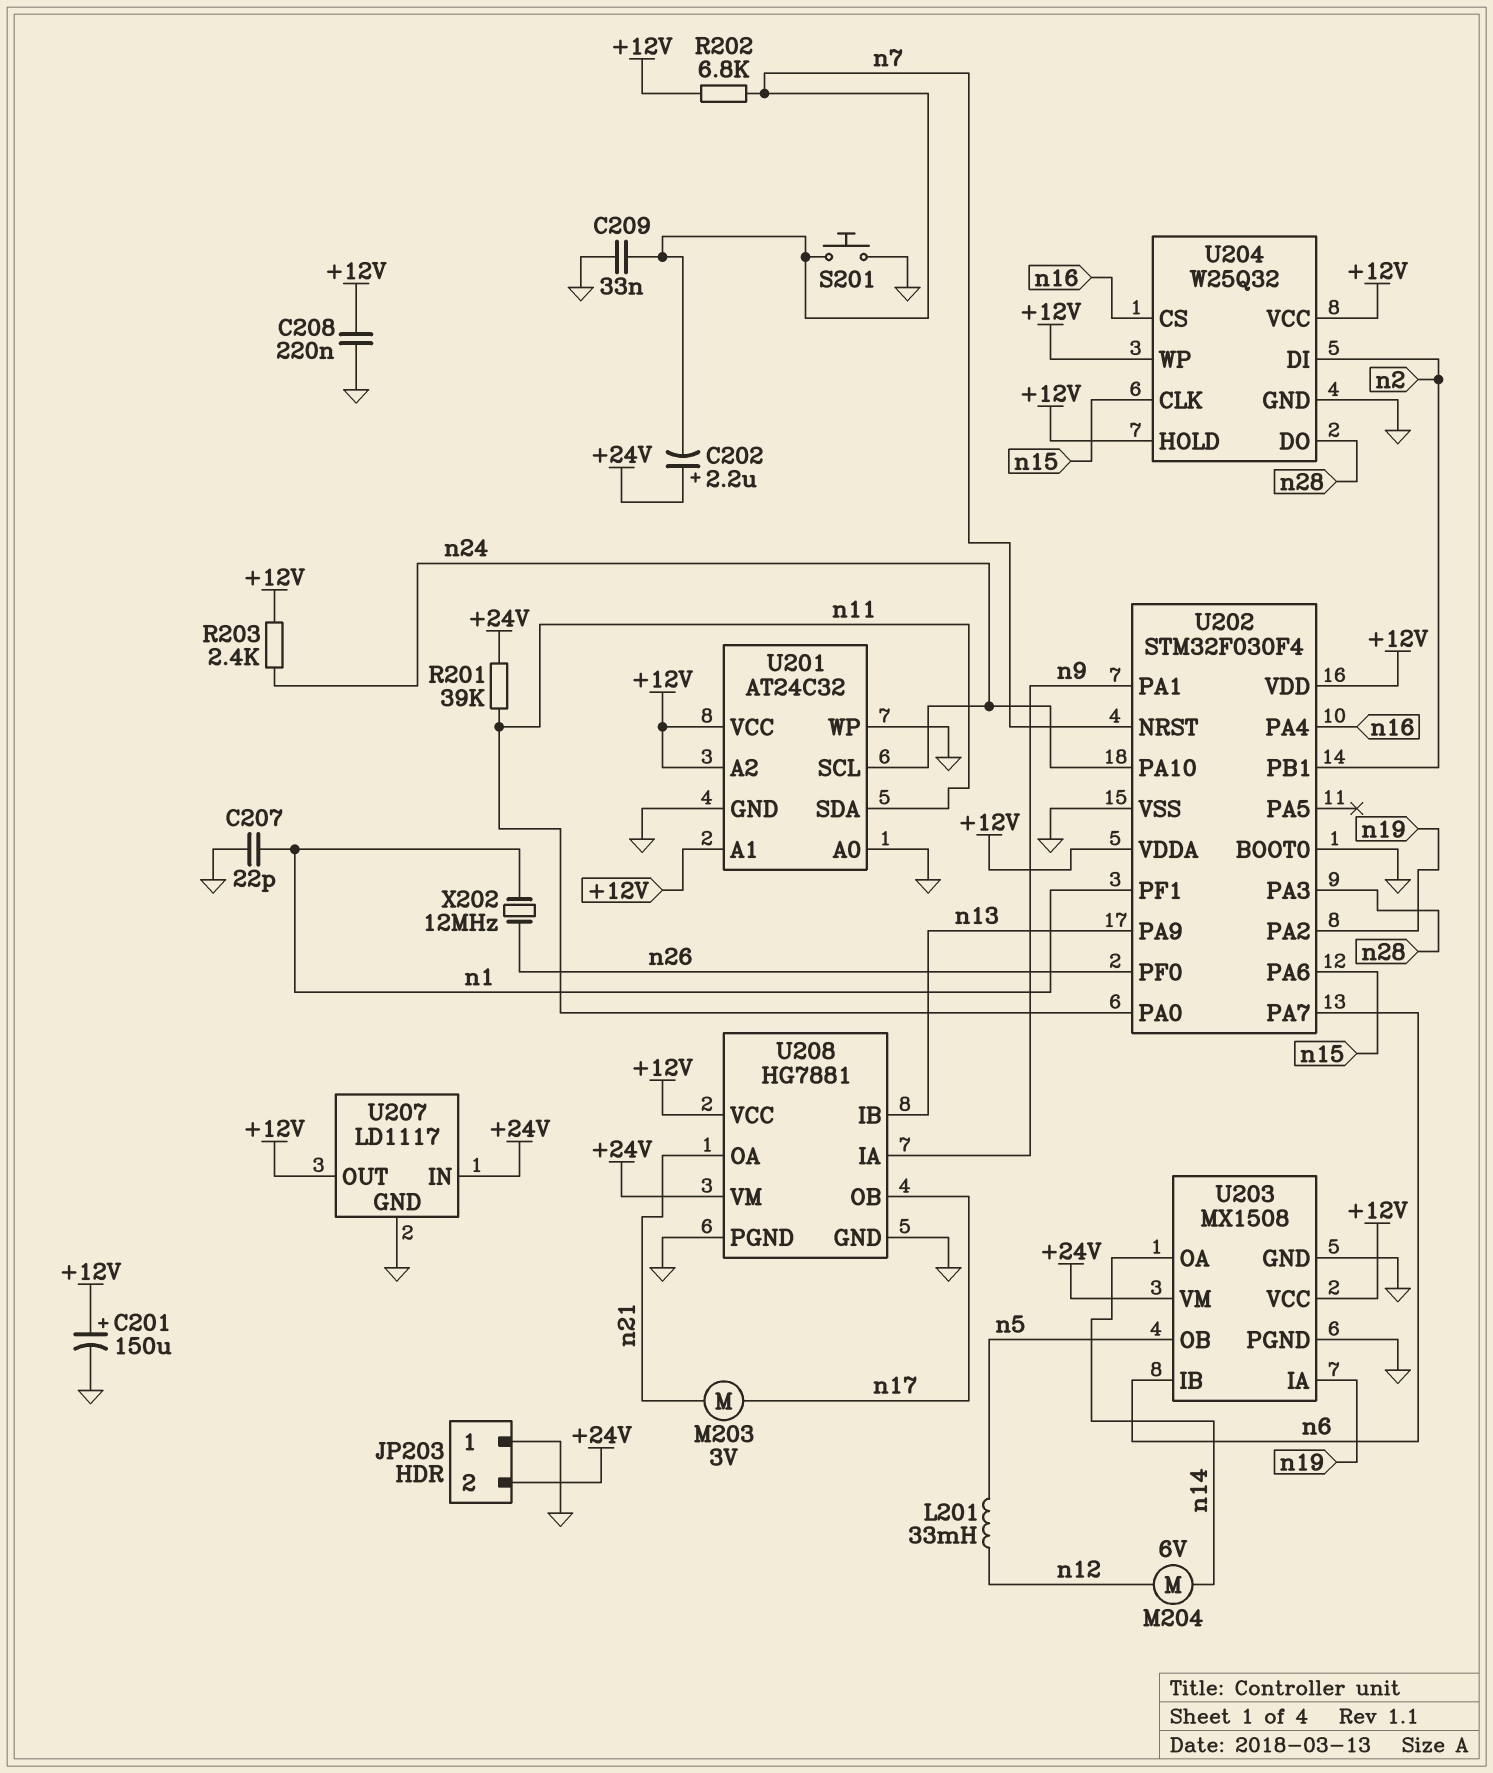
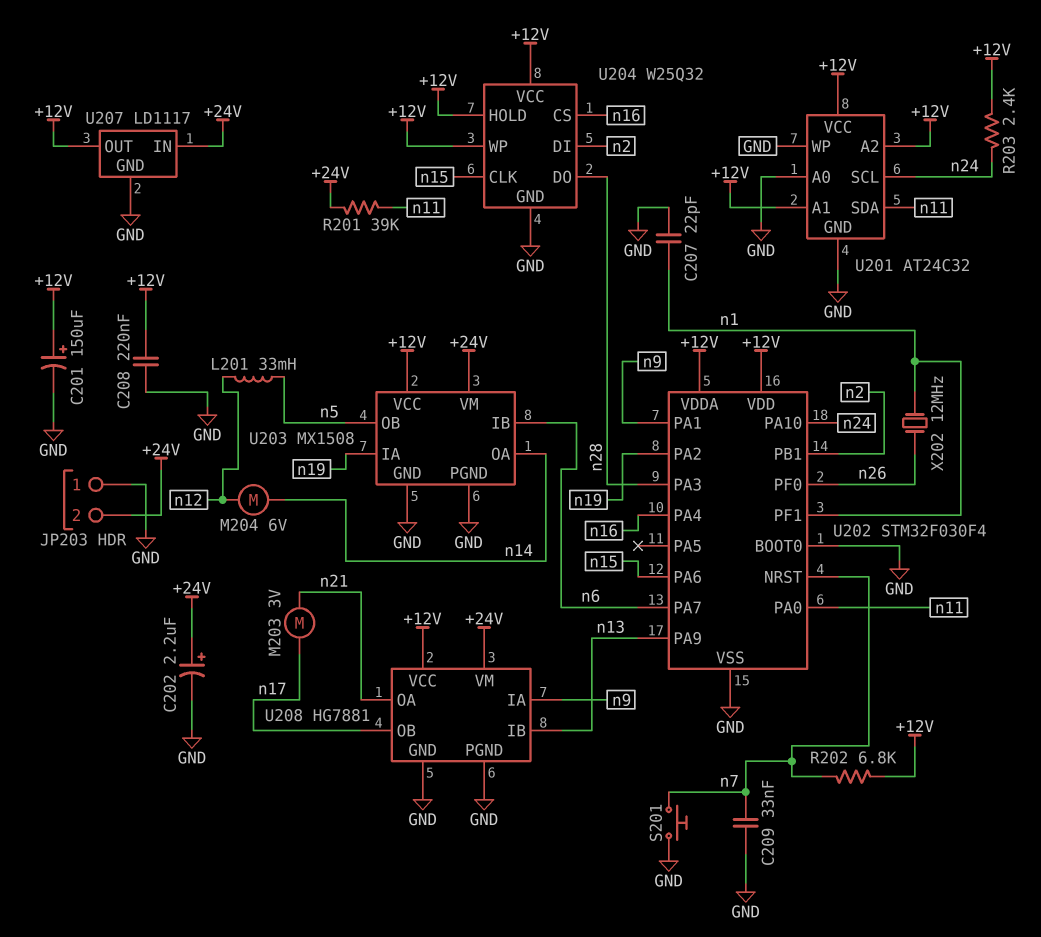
C202: 2.2uF (plus +24V, minus n7) -> 2.2uF (plus +24V, minus GND)

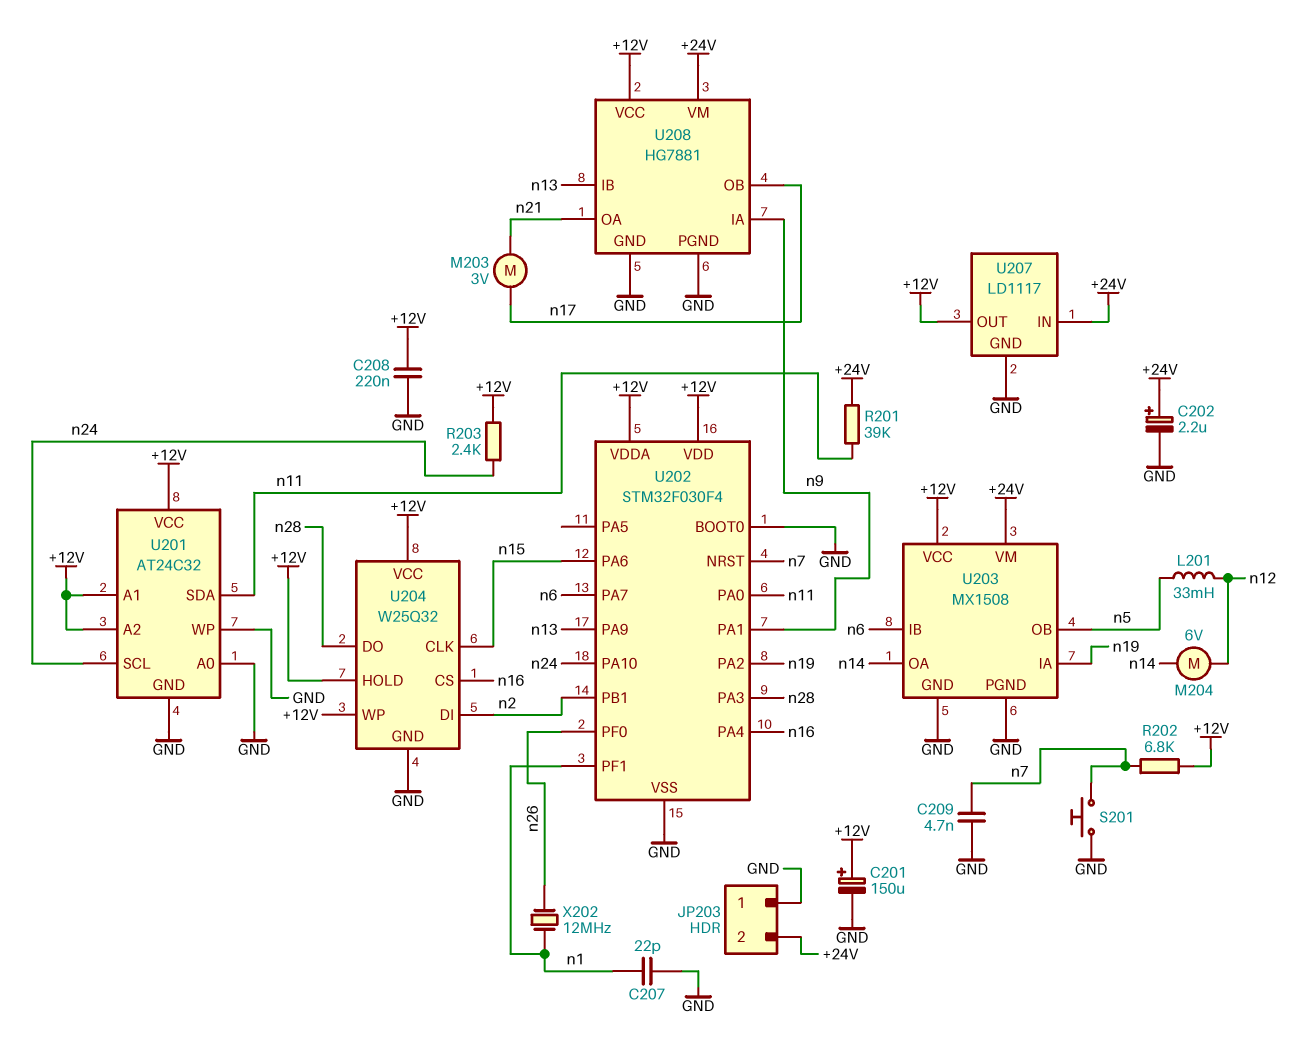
C209: 33nF (GND, n7) -> 4.7nF (GND, n7)

